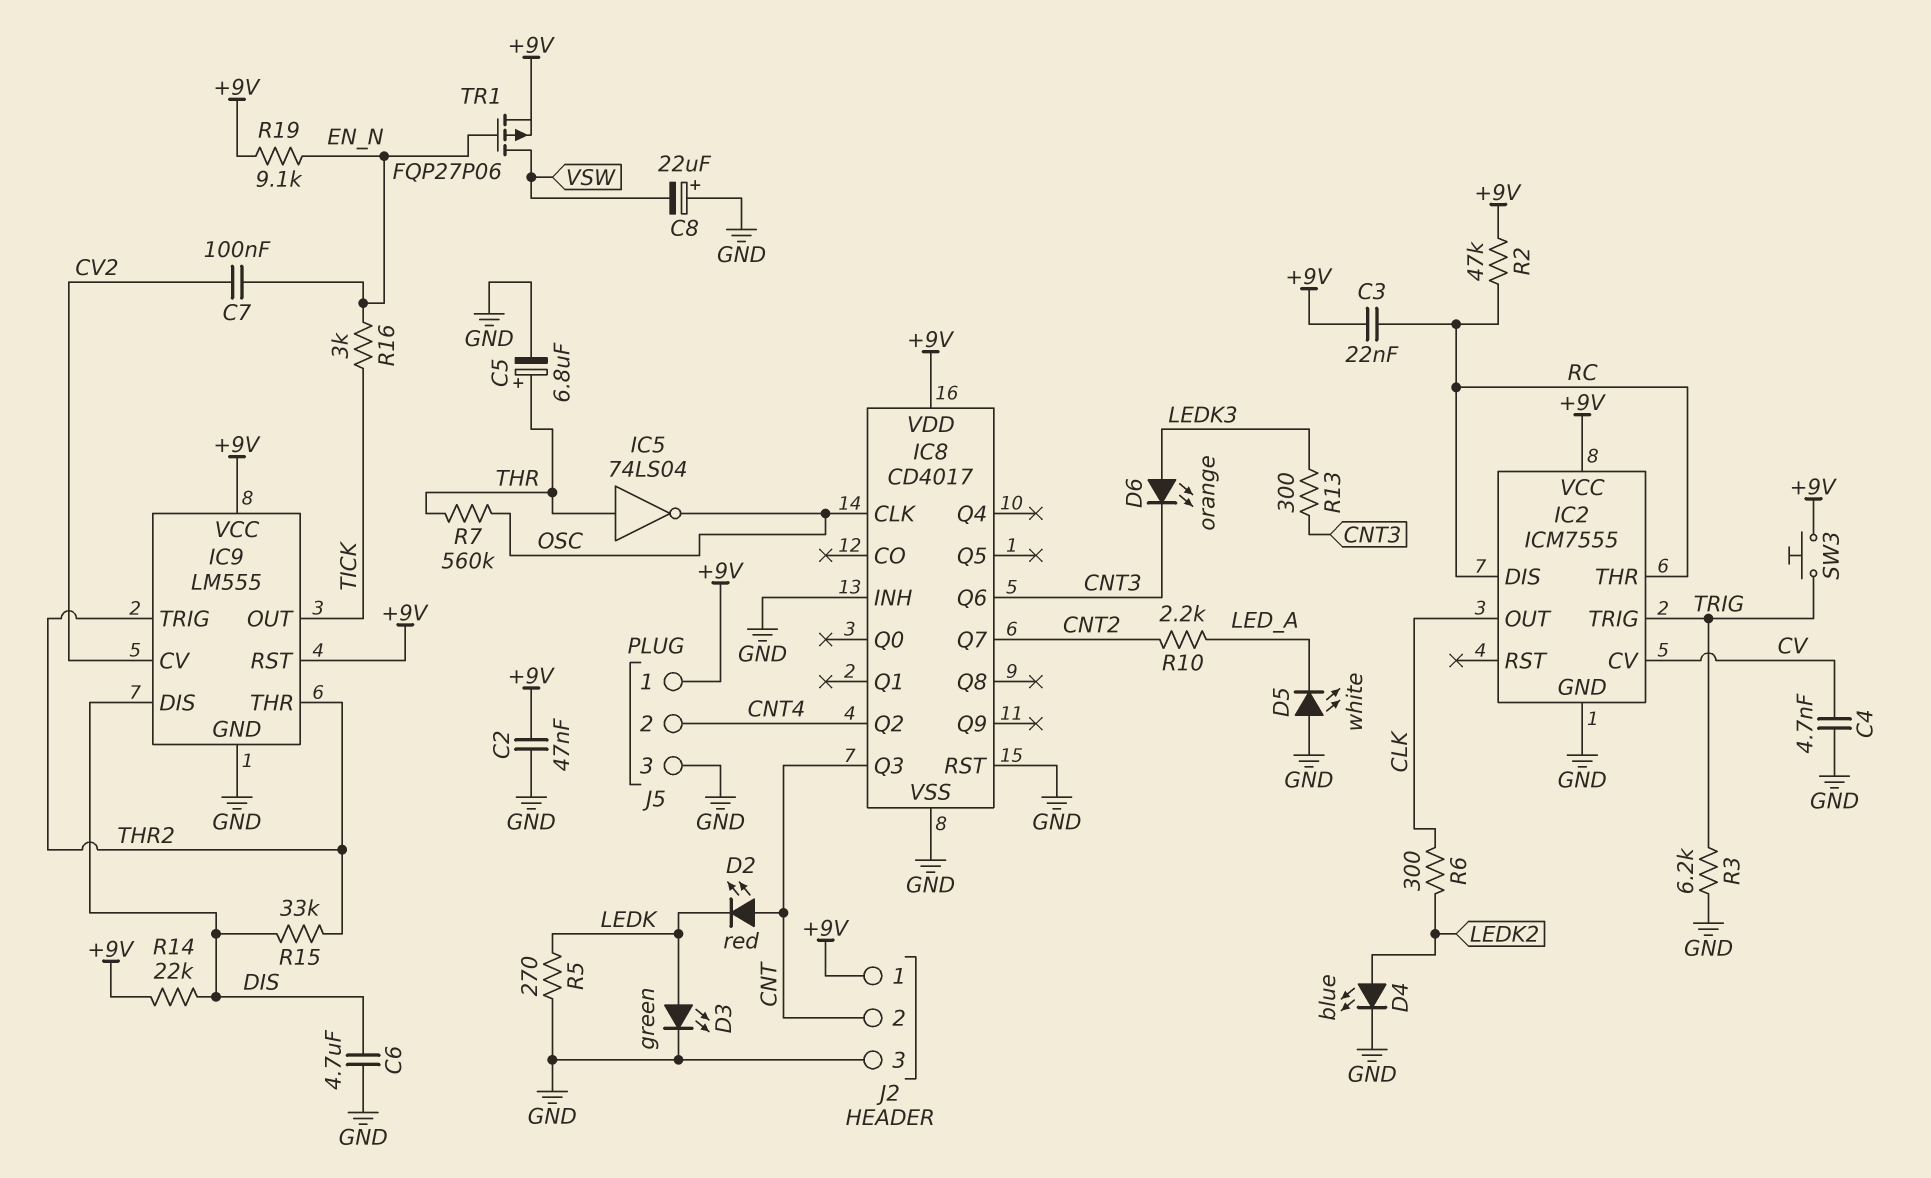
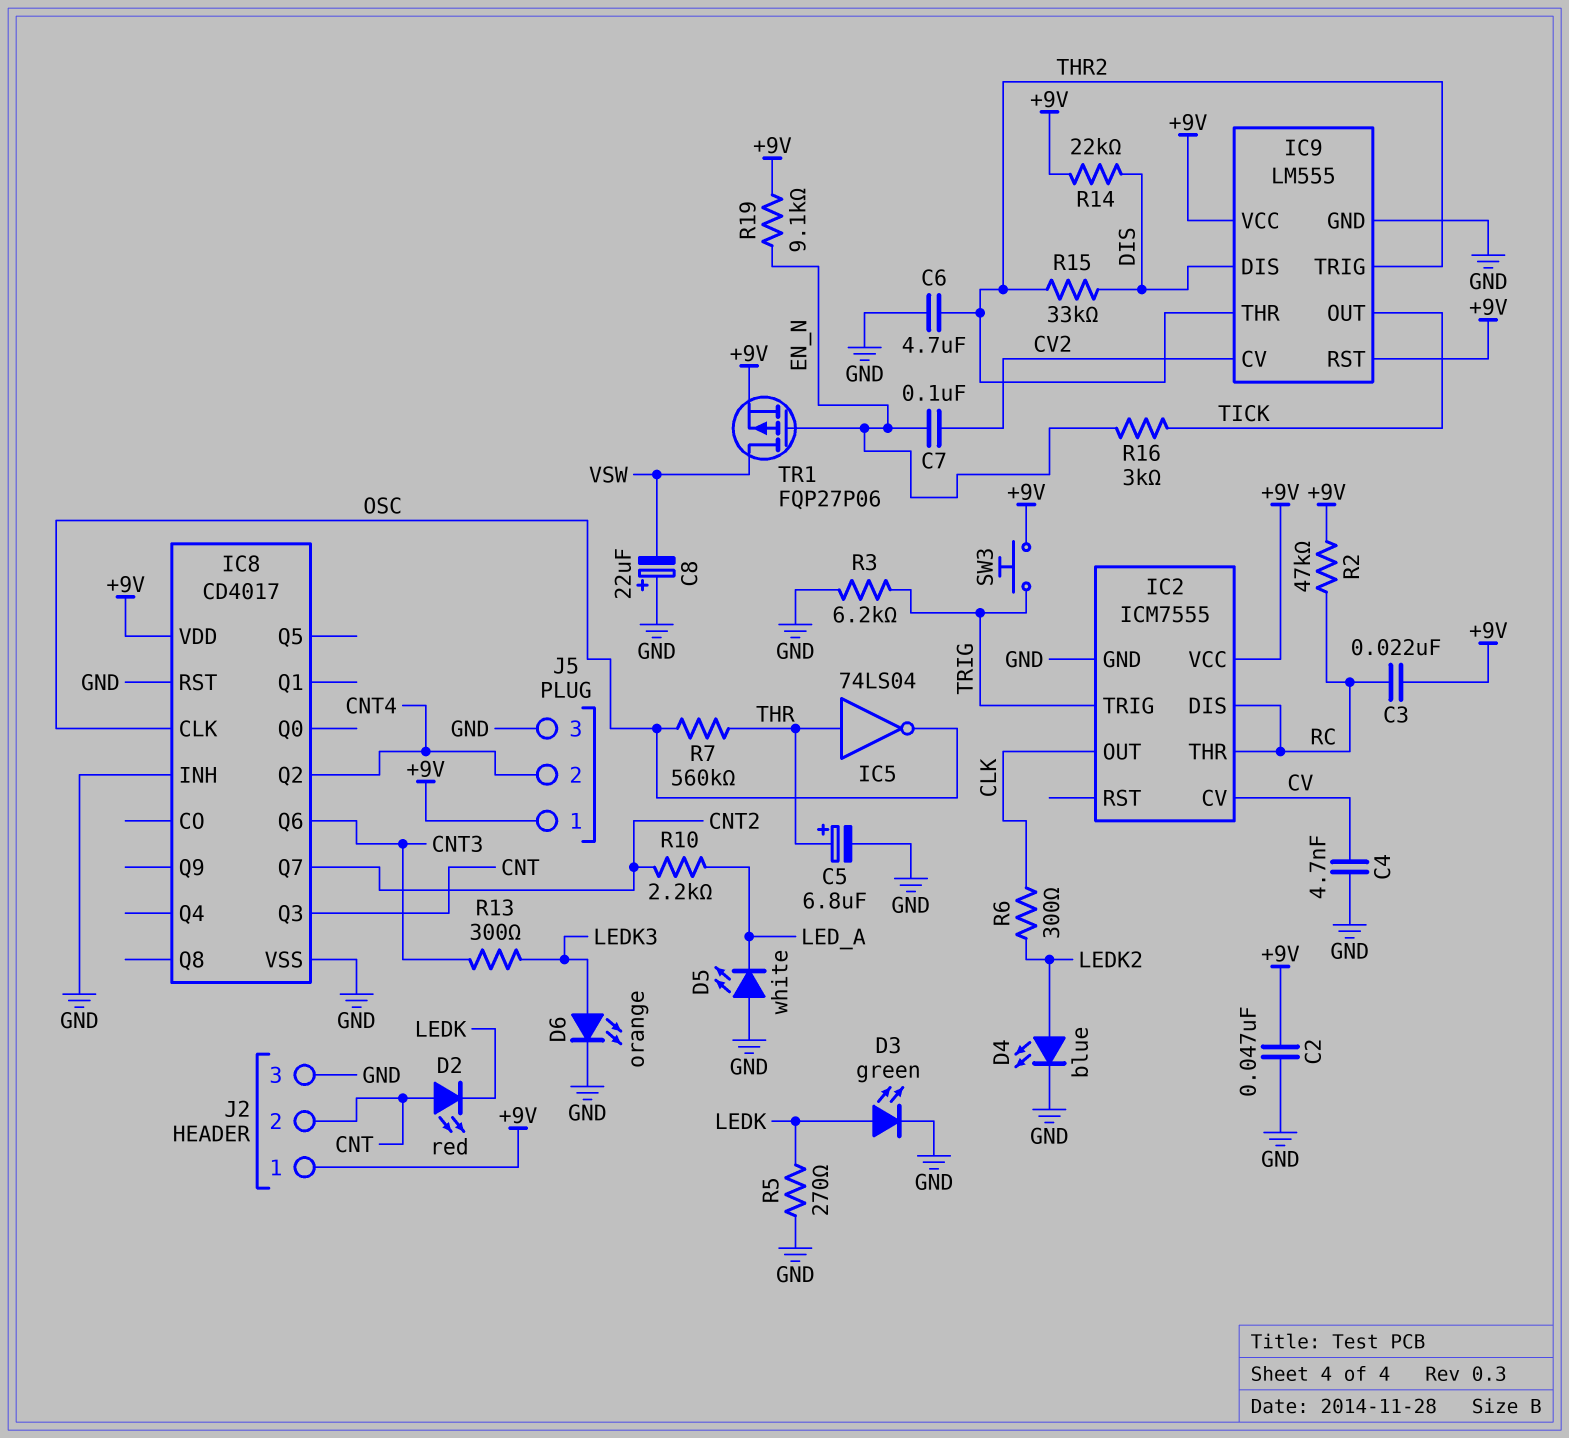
C6: 4.7uF (DIS, GND) -> 4.7uF (GND, THR2)
D6: LED orange (A LEDK3, K CNT3) -> LED orange (A LEDK3, K GND)

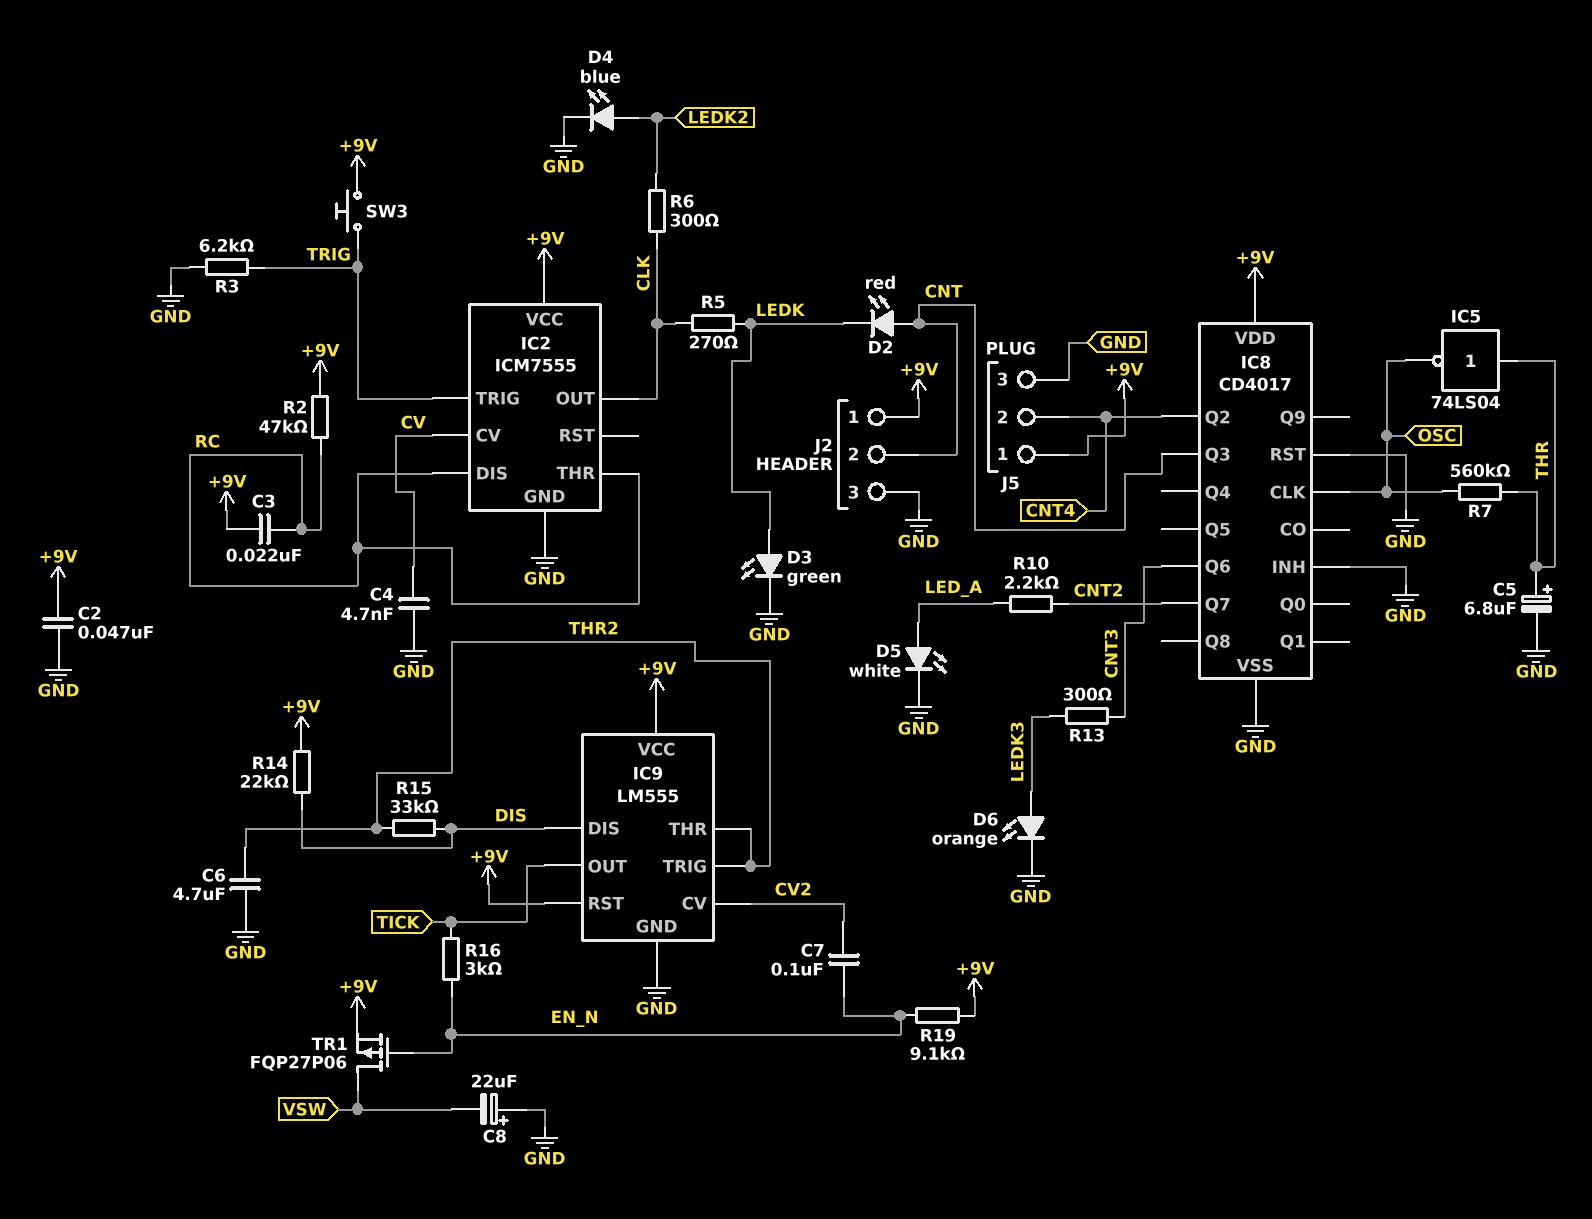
D5: LED white (A GND, K LED_A) -> LED white (A LED_A, K GND)
R5: 270 (GND, LEDK) -> 270 (CLK, LEDK)

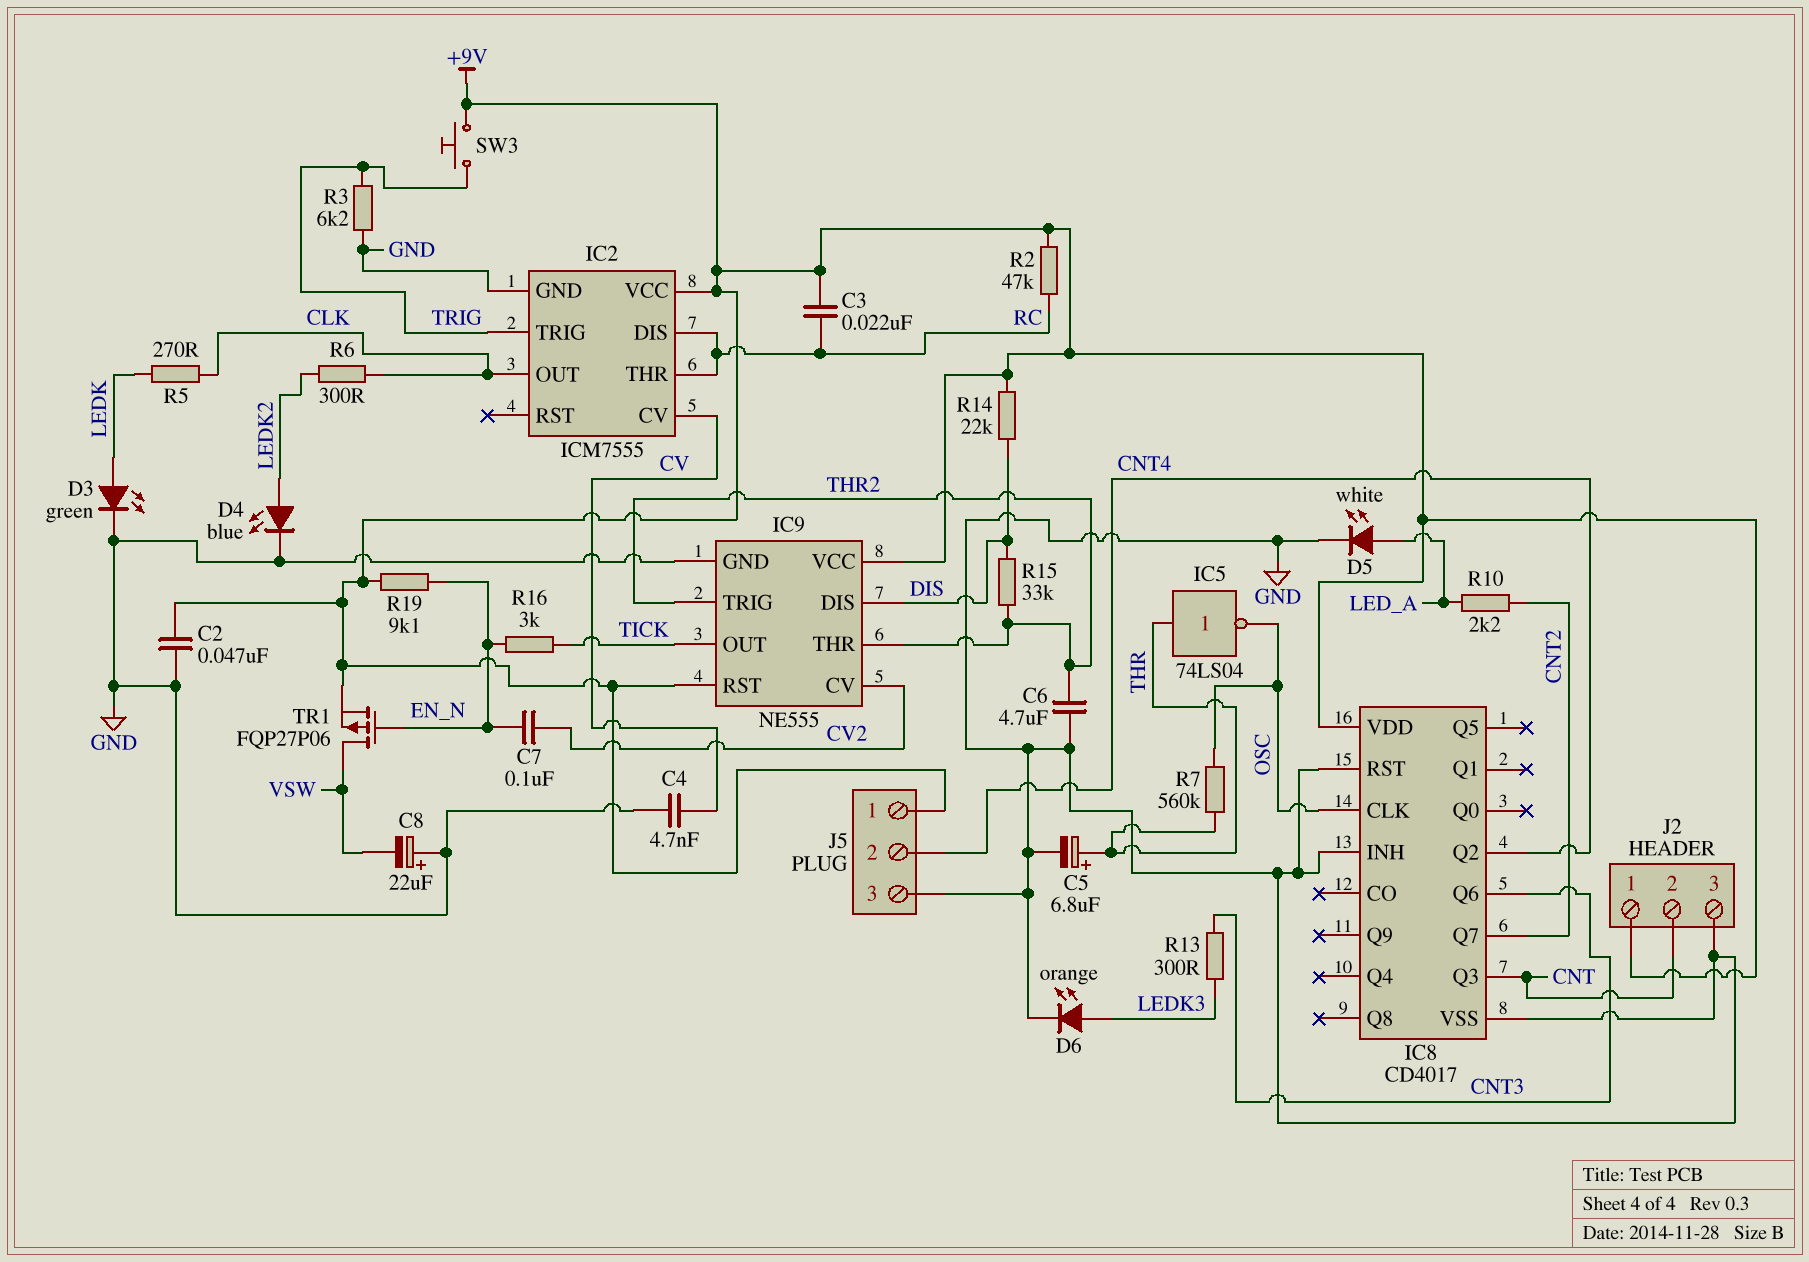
D2: LED red (A CNT, K LEDK) -> none
IC9: LM555 -> NE555

